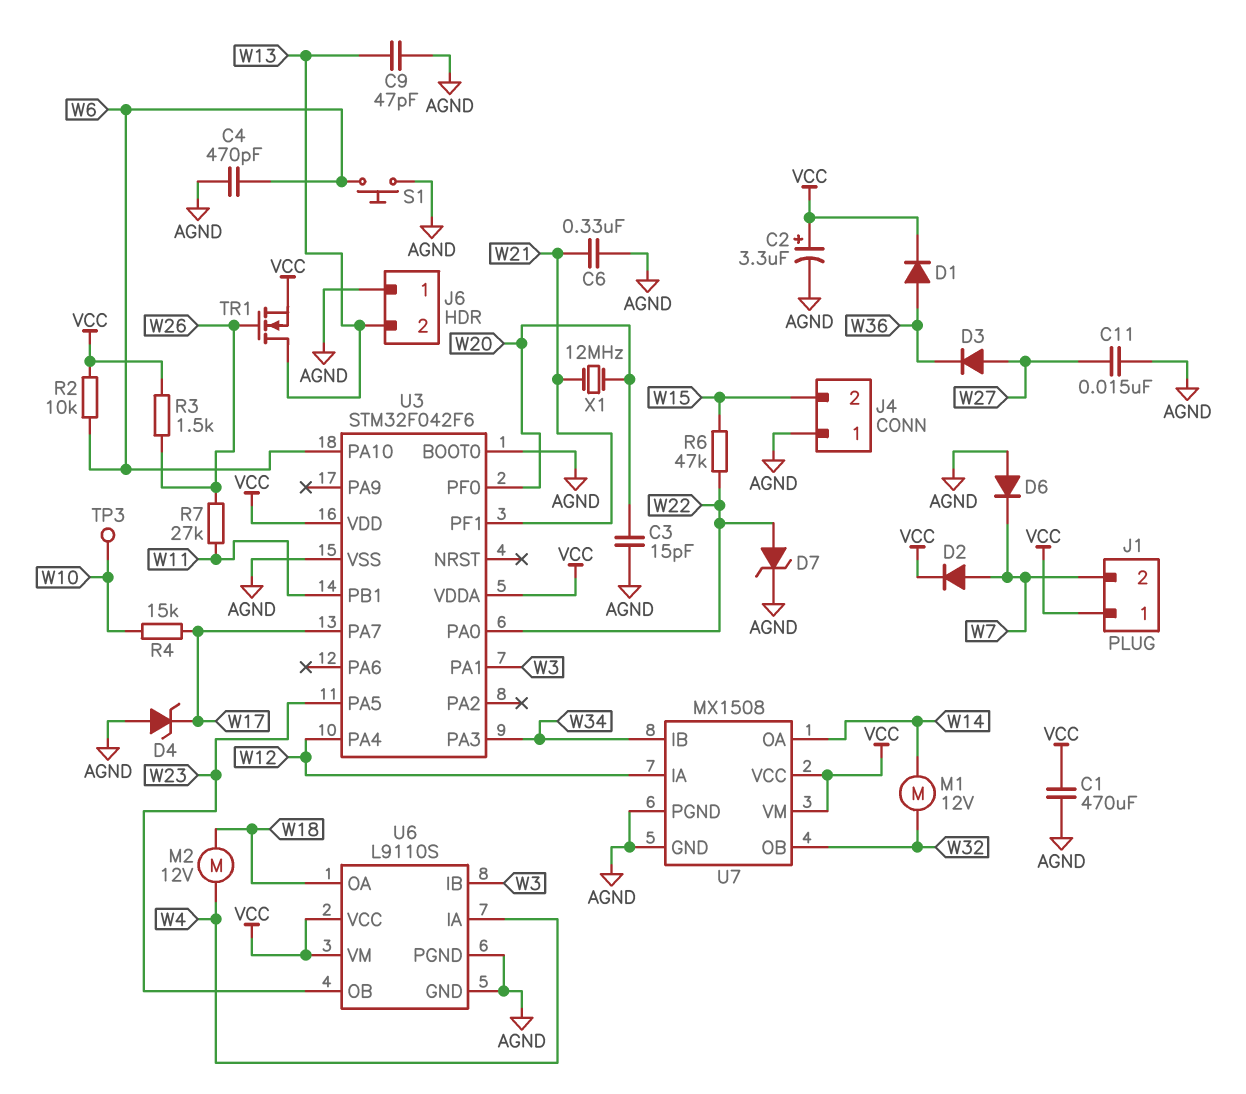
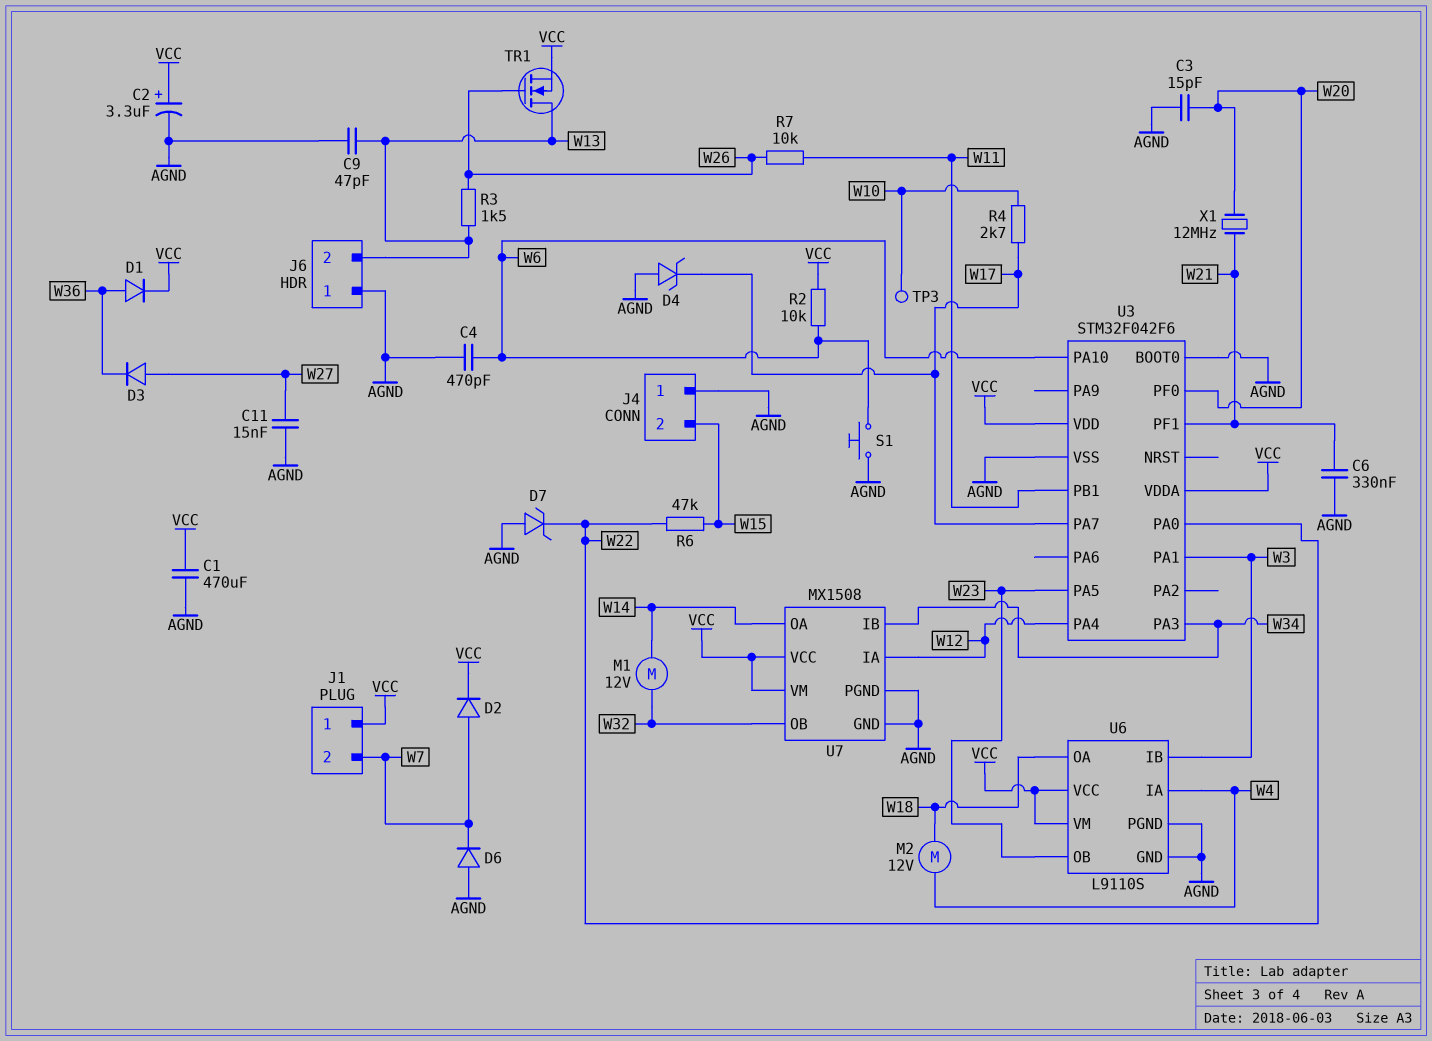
D7: zener (A W22, K AGND) -> zener (A AGND, K W22)
R3: 1.5k (VCC, W26) -> 1.5k (W13, W26)
R4: 15k (W10, W17) -> 2.7k (W10, W17)
R7: 27k (W11, W26) -> 10k (W11, W26)

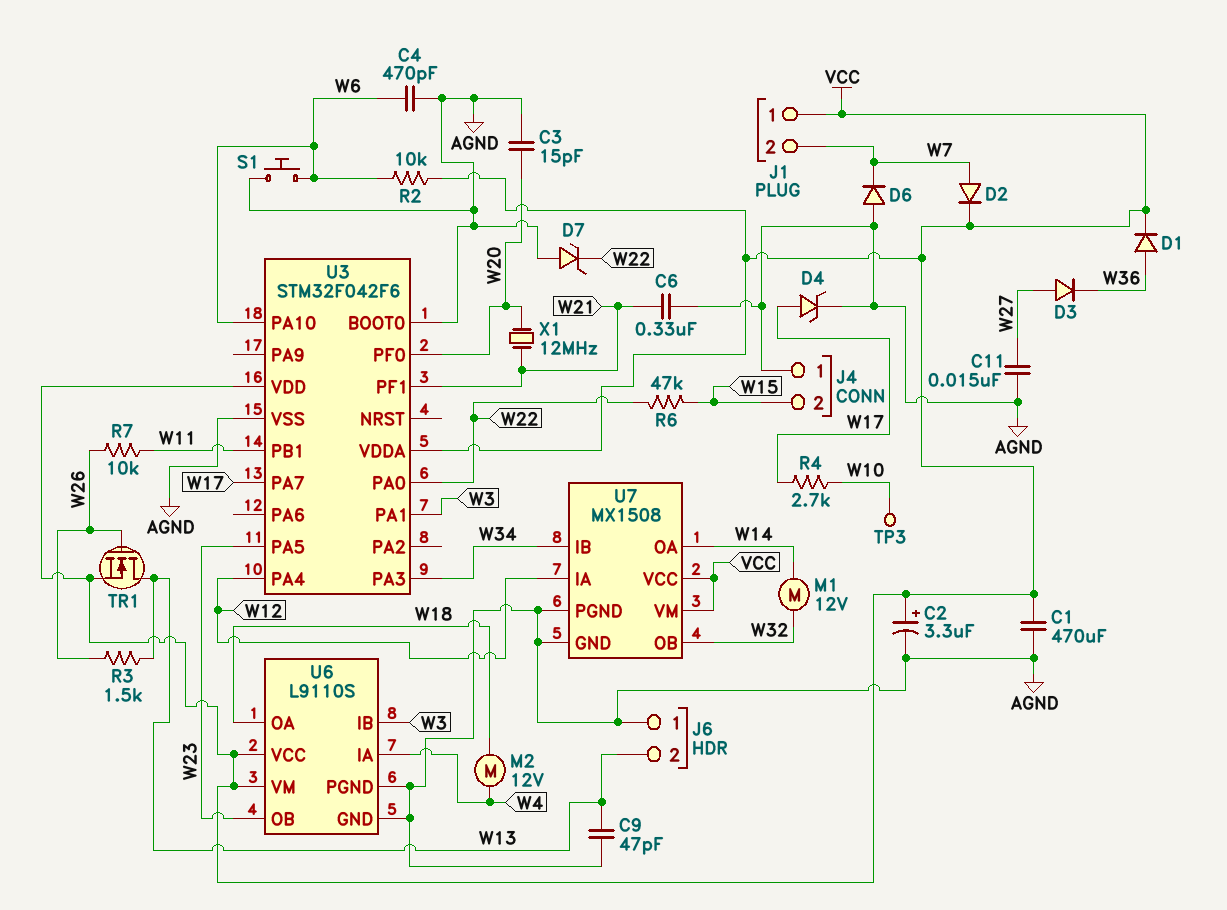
D4: zener (A AGND, K W17) -> zener (A W17, K AGND)

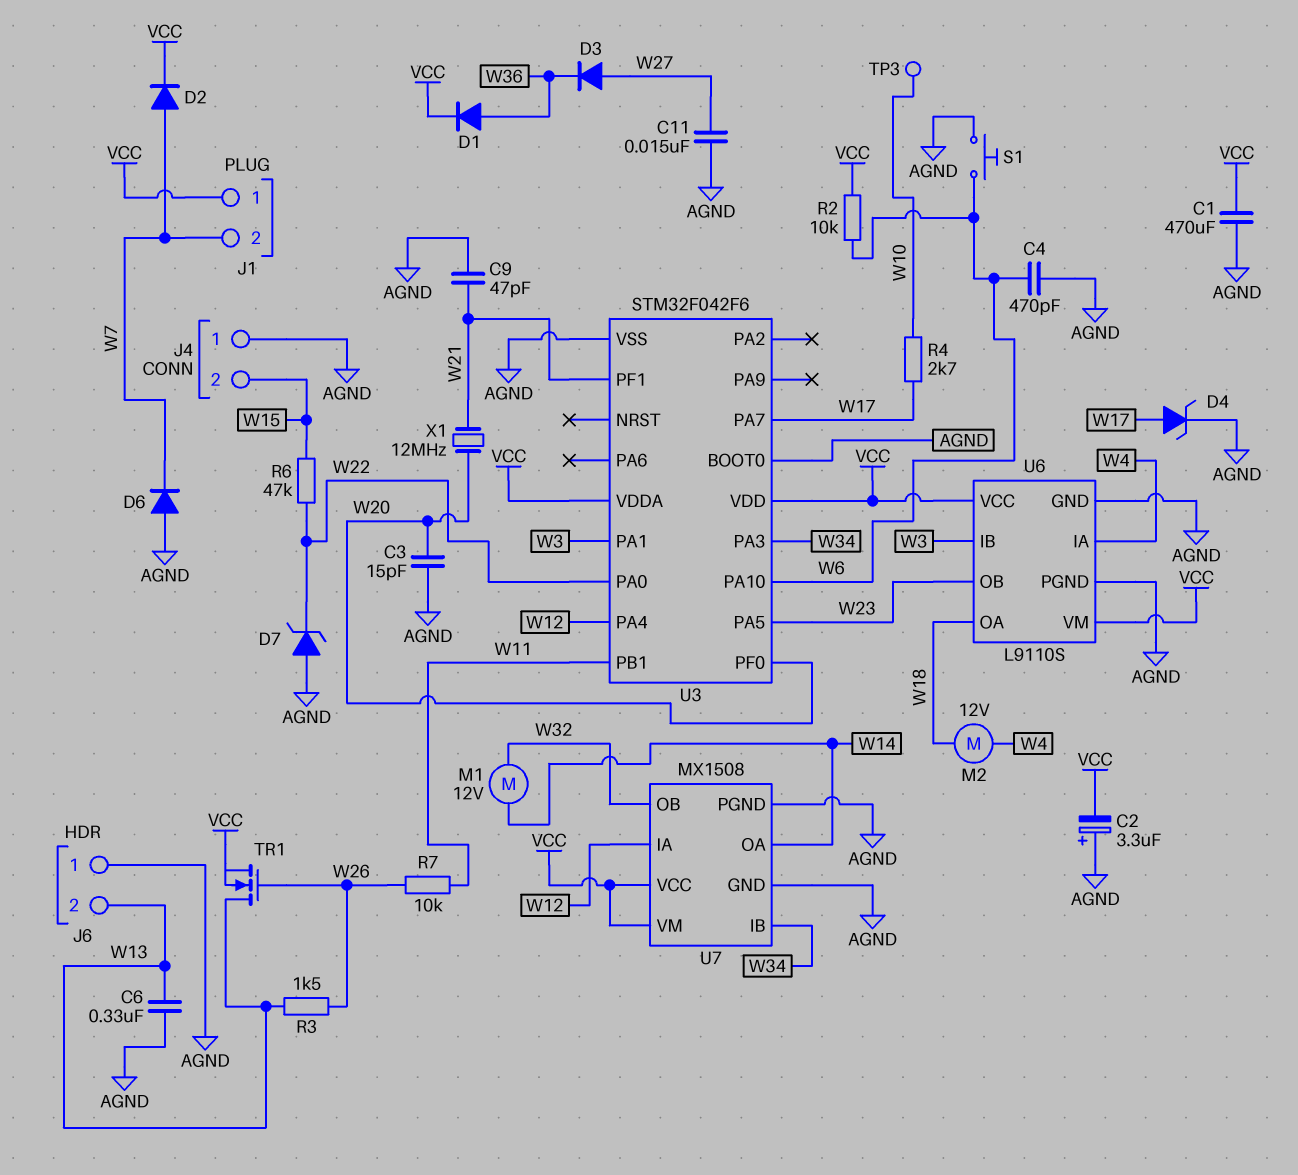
C2: 3.3uF (plus VCC, minus AGND) -> 3.3uF (plus AGND, minus VCC)
C6: 330nF (AGND, W21) -> 330nF (AGND, W13)
C9: 47pF (AGND, W13) -> 47pF (AGND, W21)

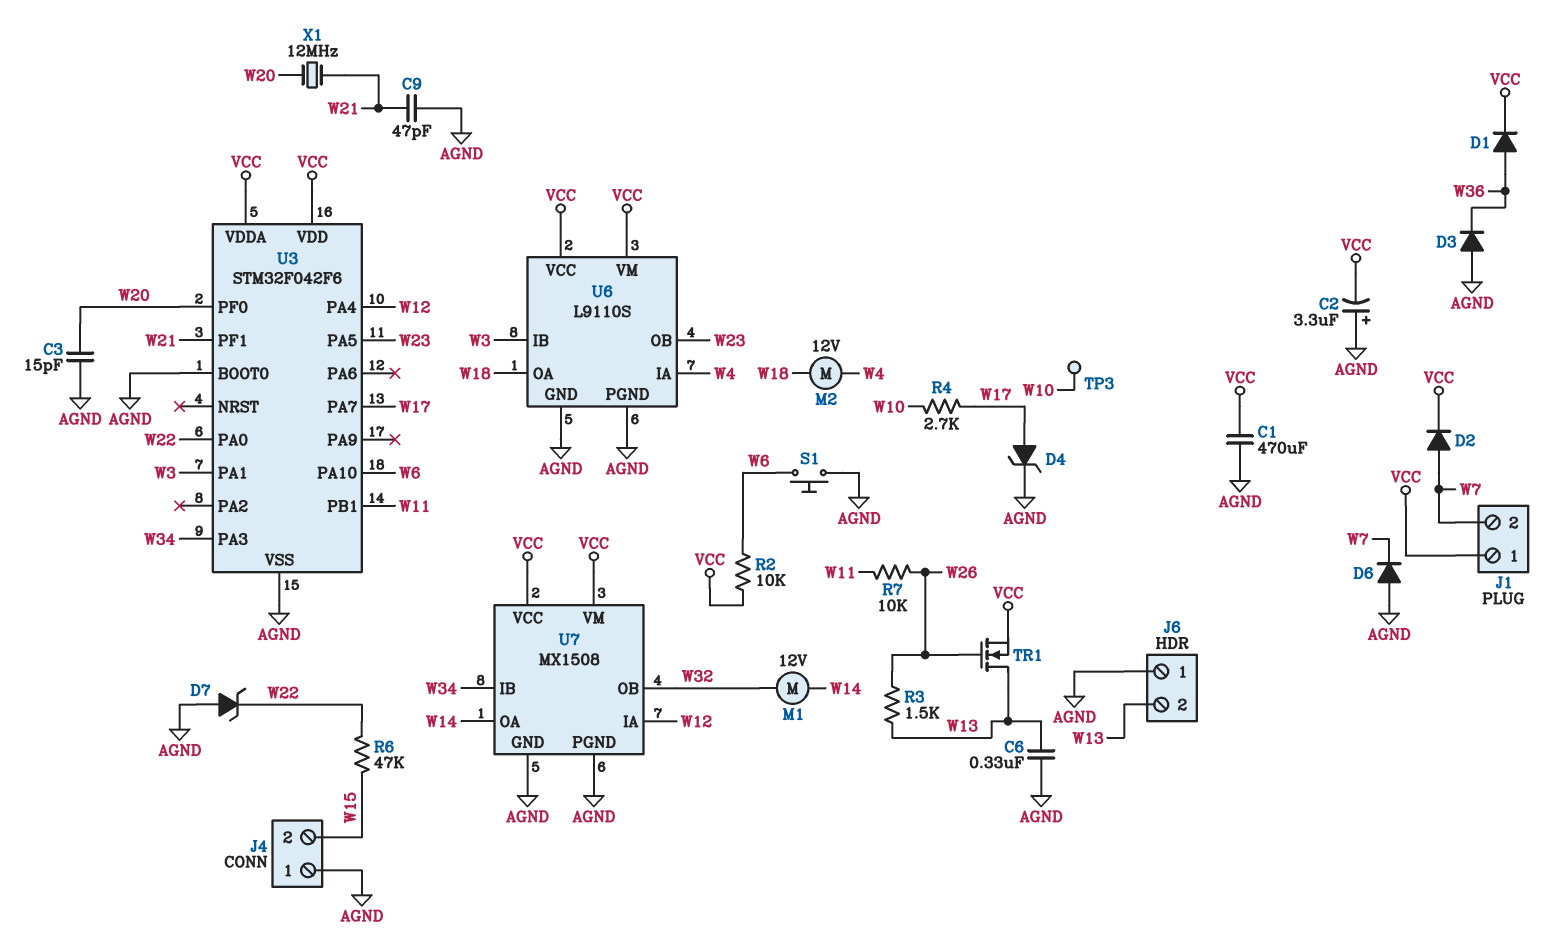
C4: 470pF (AGND, W6) -> none
C11: 15nF (AGND, W27) -> none
D3: diode (A W27, K W36) -> diode (A AGND, K W36)

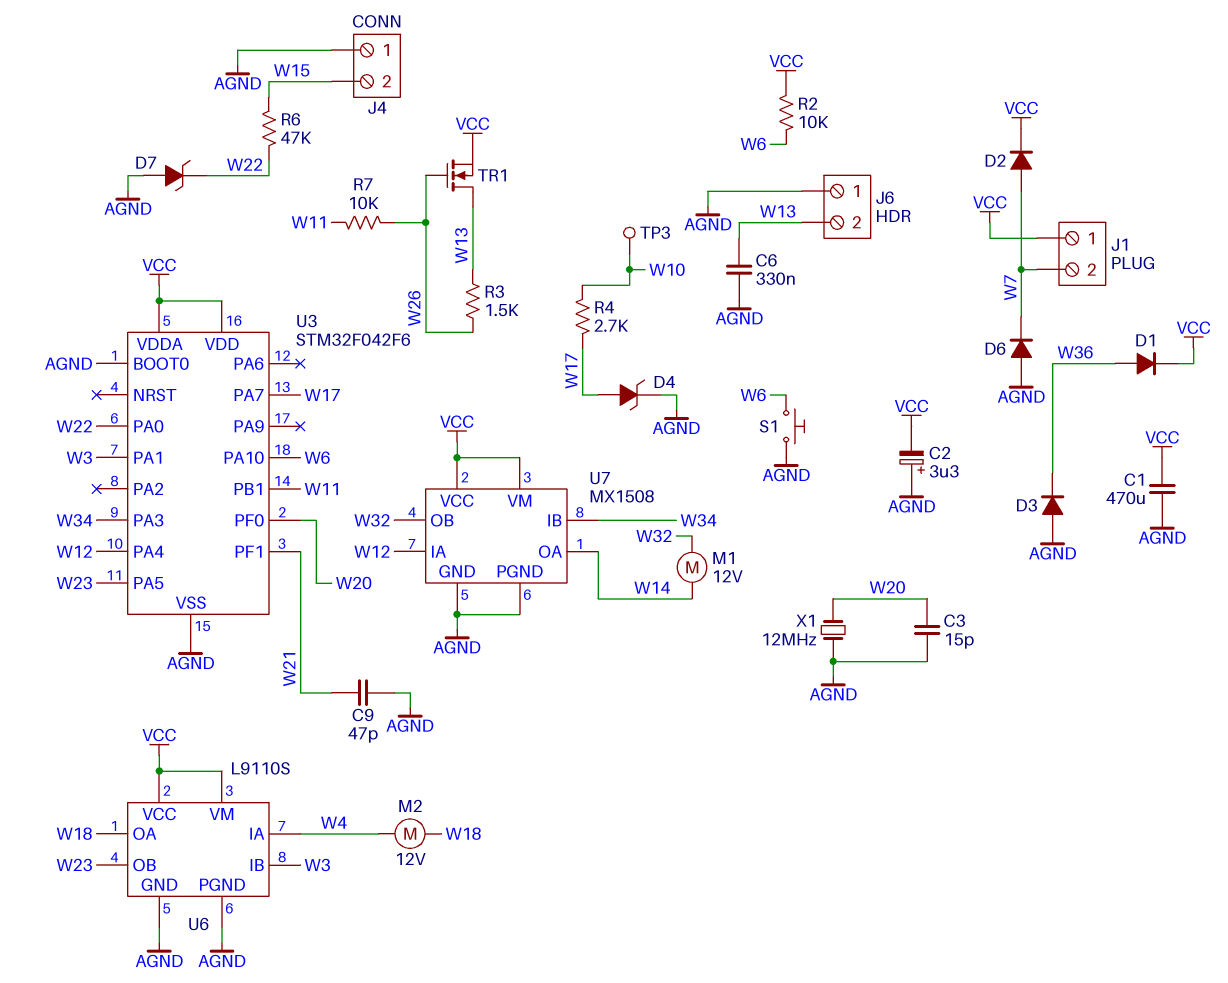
X1: 12MHz (W20, W21) -> 12MHz (AGND, W20)

